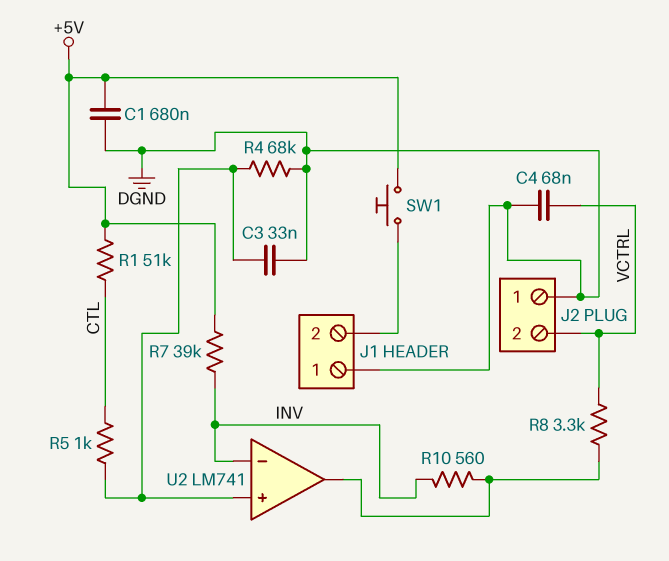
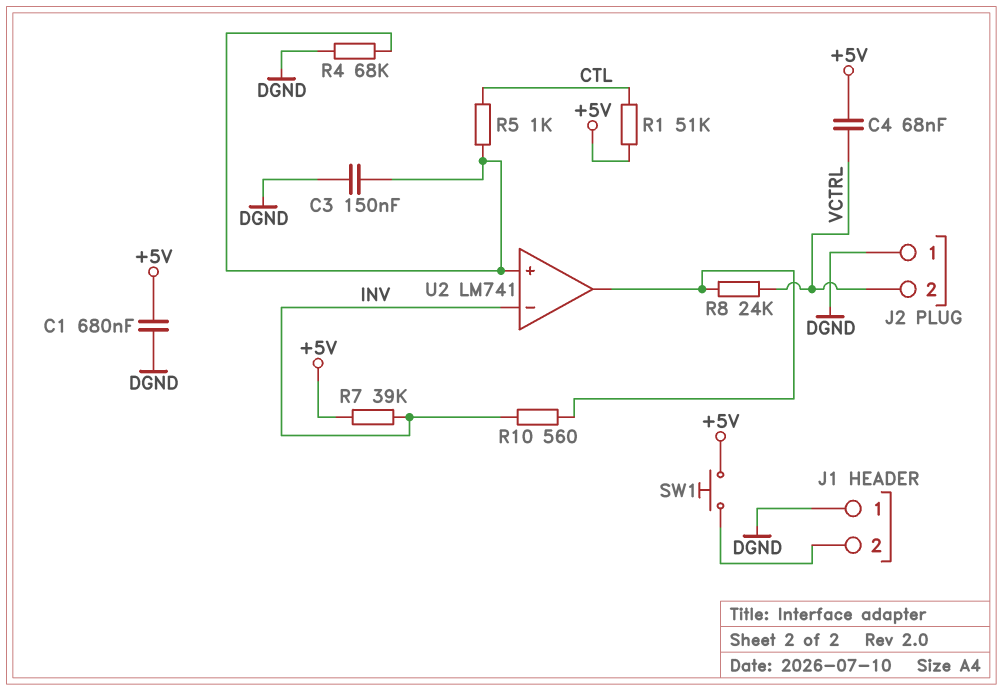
C3: 33nF (DGND, U2/in+) -> 150nF (DGND, U2/in+)
C4: 68nF (DGND, VCTRL) -> 68nF (+5V, VCTRL)
R8: 3.3k (U2/out, VCTRL) -> 24k (U2/out, VCTRL)

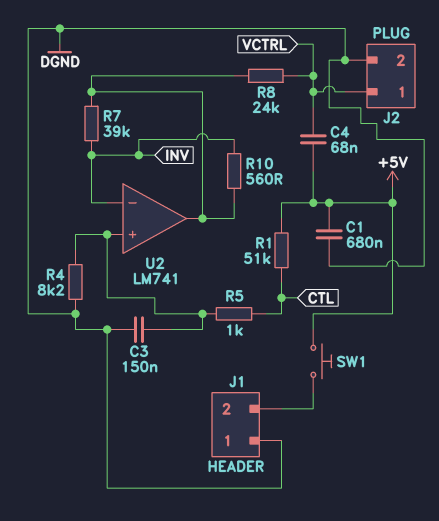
J2 pin 1: DGND -> VCTRL
J2 pin 2: VCTRL -> DGND
R4: 68k (DGND, U2/in+) -> 8.2k (DGND, U2/in+)
R7: 39k (+5V, INV) -> 39k (INV, U2/out)

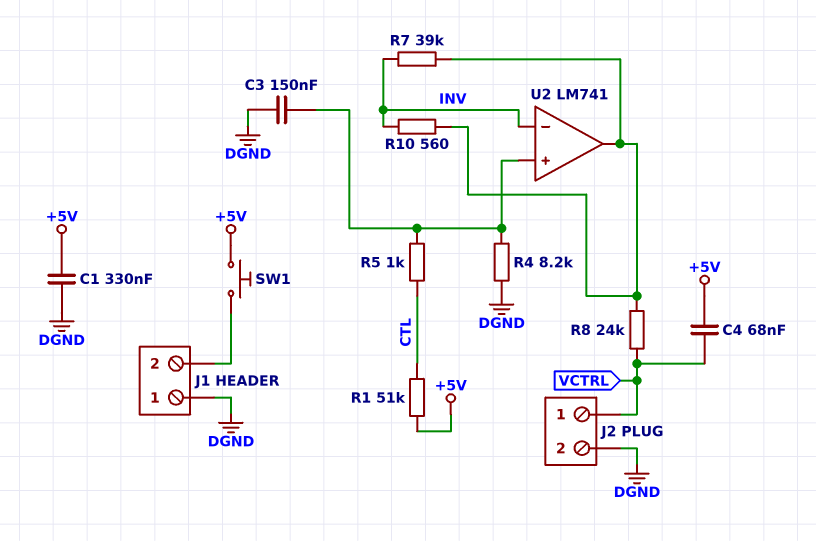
C1: 680nF (+5V, DGND) -> 330nF (+5V, DGND)

